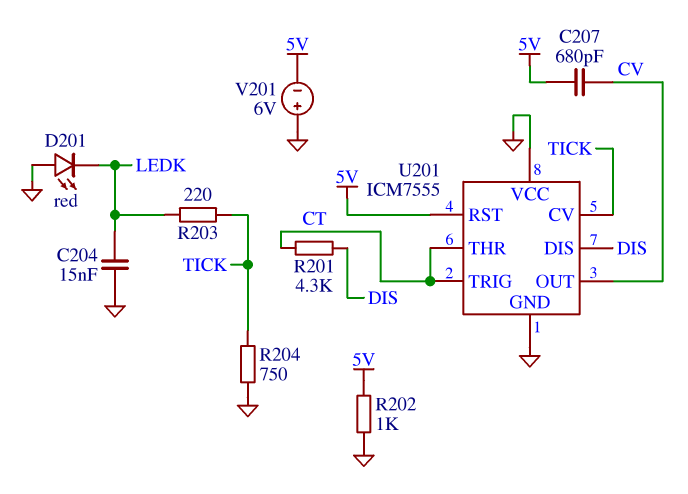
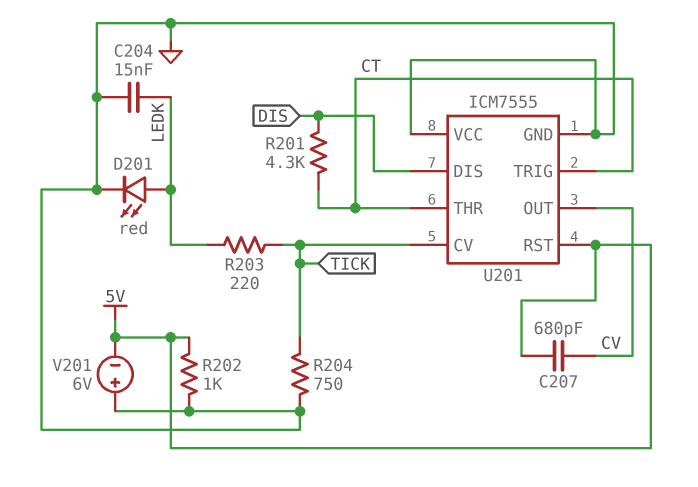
D201: LED red (A GND, K LEDK) -> LED red (A LEDK, K GND)

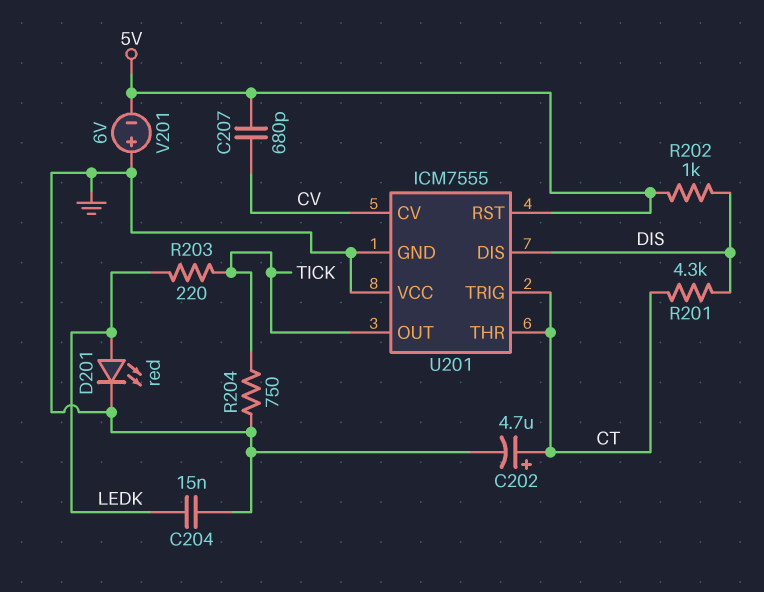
C202: none -> 4.7uF (plus CT, minus GND)
R202: 1k (5V, GND) -> 1k (5V, DIS)
U201 pin CV: TICK -> CV
U201 pin OUT: CV -> TICK

